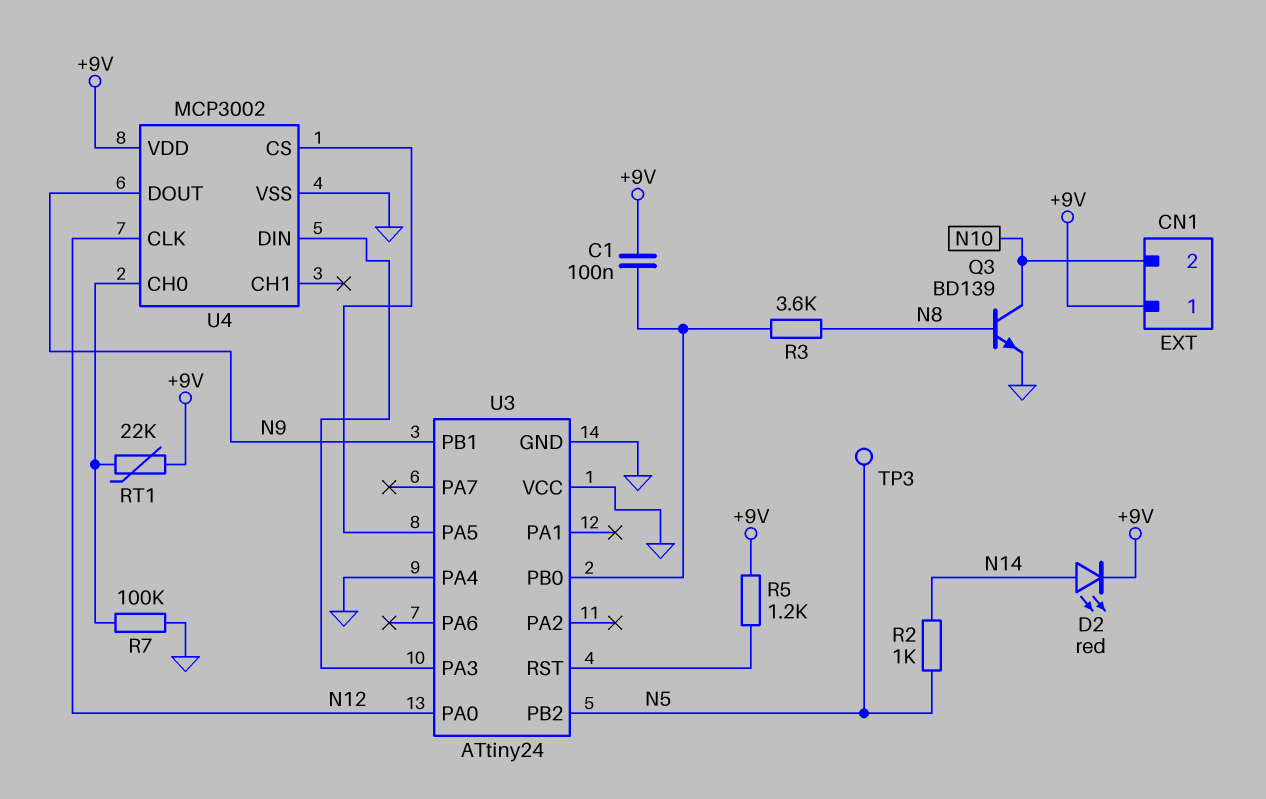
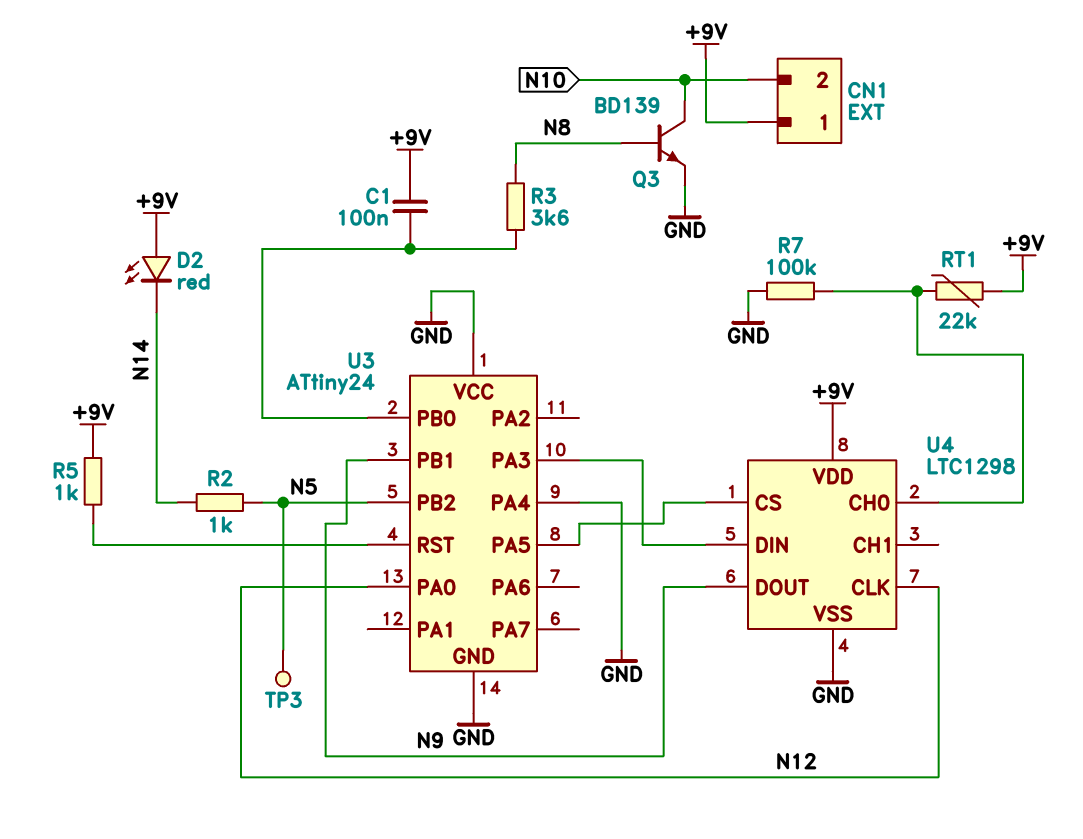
D2: LED red (A N14, K +9V) -> LED red (A +9V, K N14)
R5: 1.2k (+9V, U3/RST) -> 1k (+9V, U3/RST)
U4: MCP3002 -> LTC1298

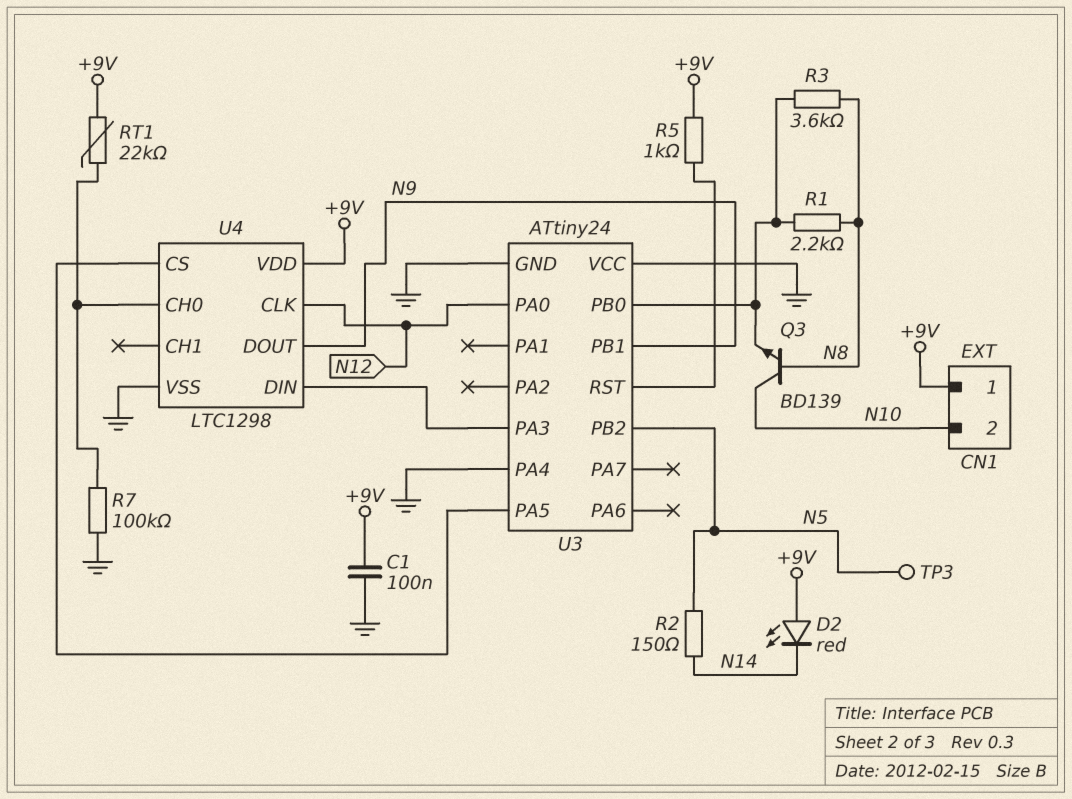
C1: 100nF (+9V, U3/PB0) -> 100nF (+9V, GND)
Q3: NPN BD139 (B N8, C N10, E GND) -> NPN BD139 (B N8, C N10, E U3/PB0)
R1: none -> 2.2k (N8, U3/PB0)
R2: 1k (N5, N14) -> 150 (N5, N14)

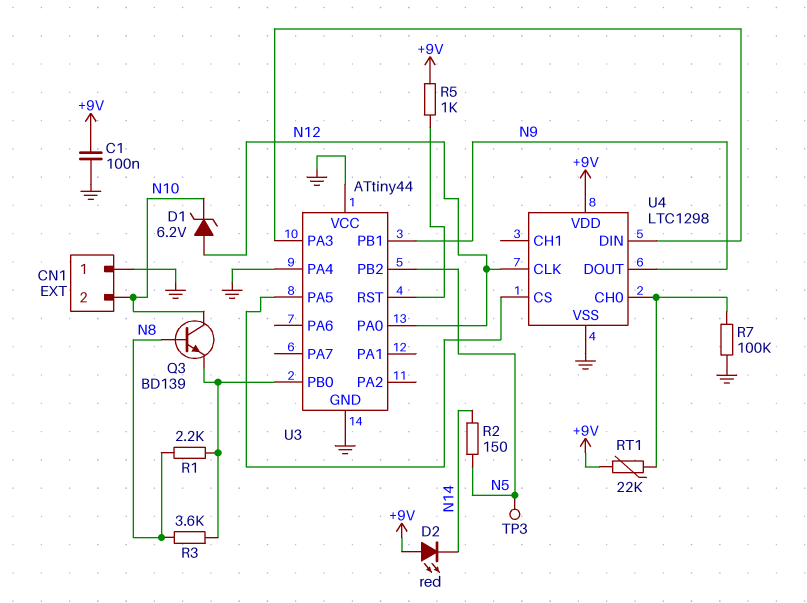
CN1 pin 1: +9V -> GND
D1: none -> zener 6.2V (A N12, K N10)
U3: ATtiny24 -> ATtiny44

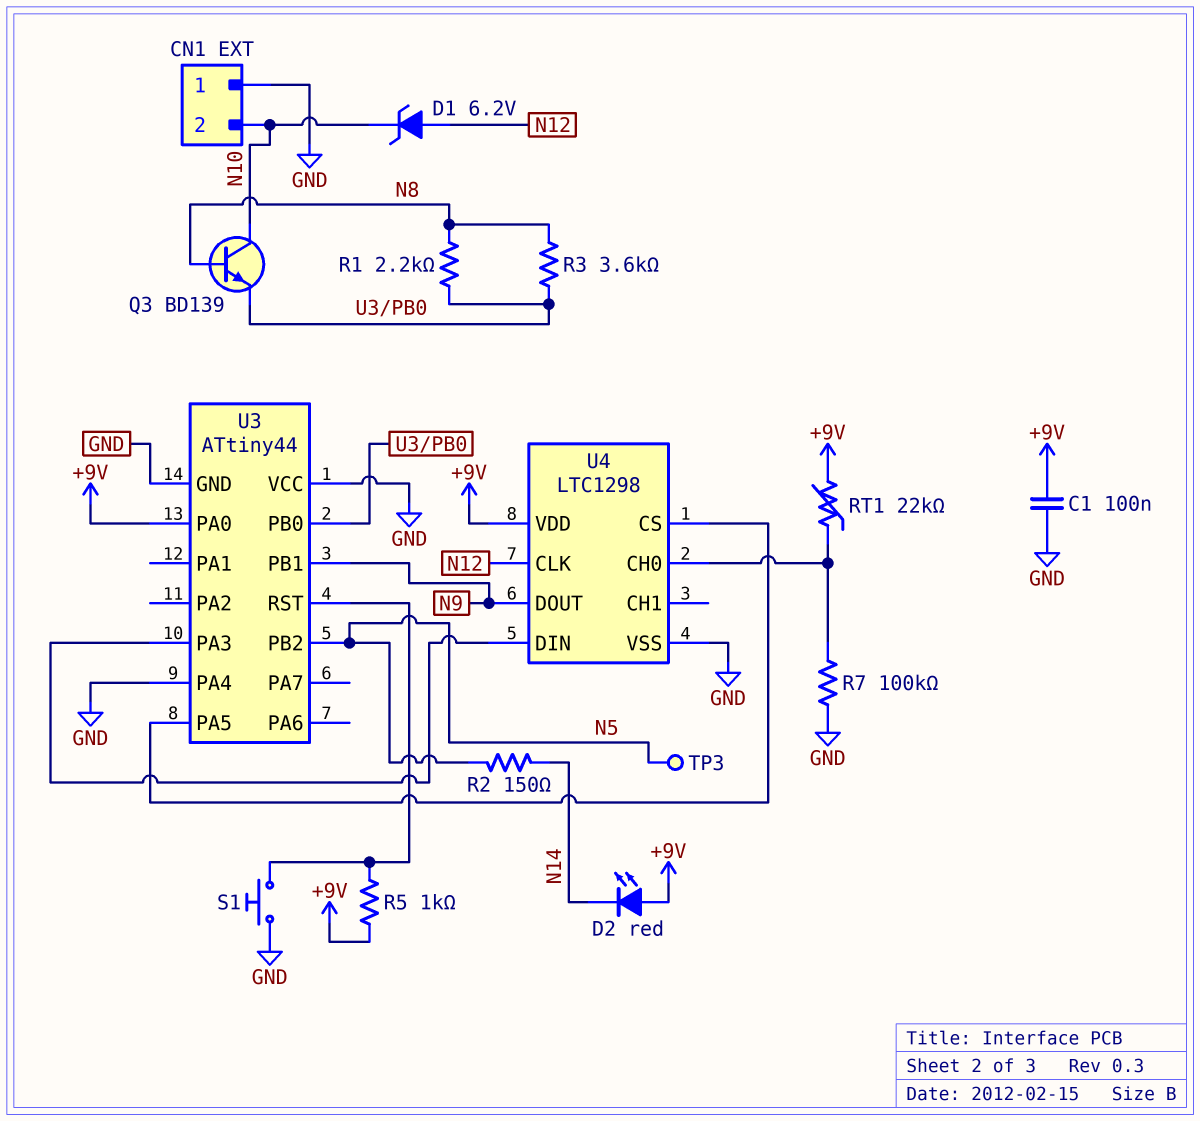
S1: none -> button (GND, U3/RST)
U3 pin PA0: N12 -> +9V

